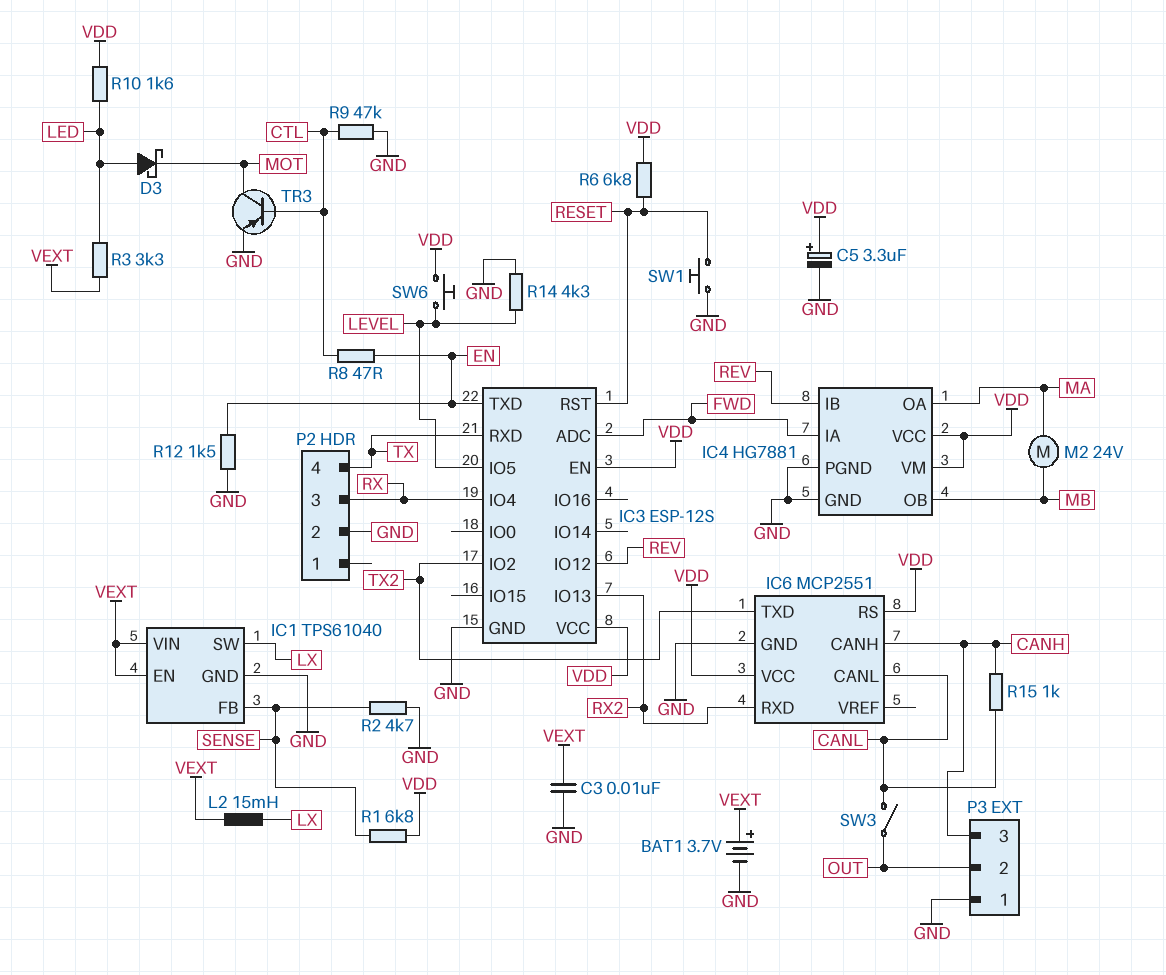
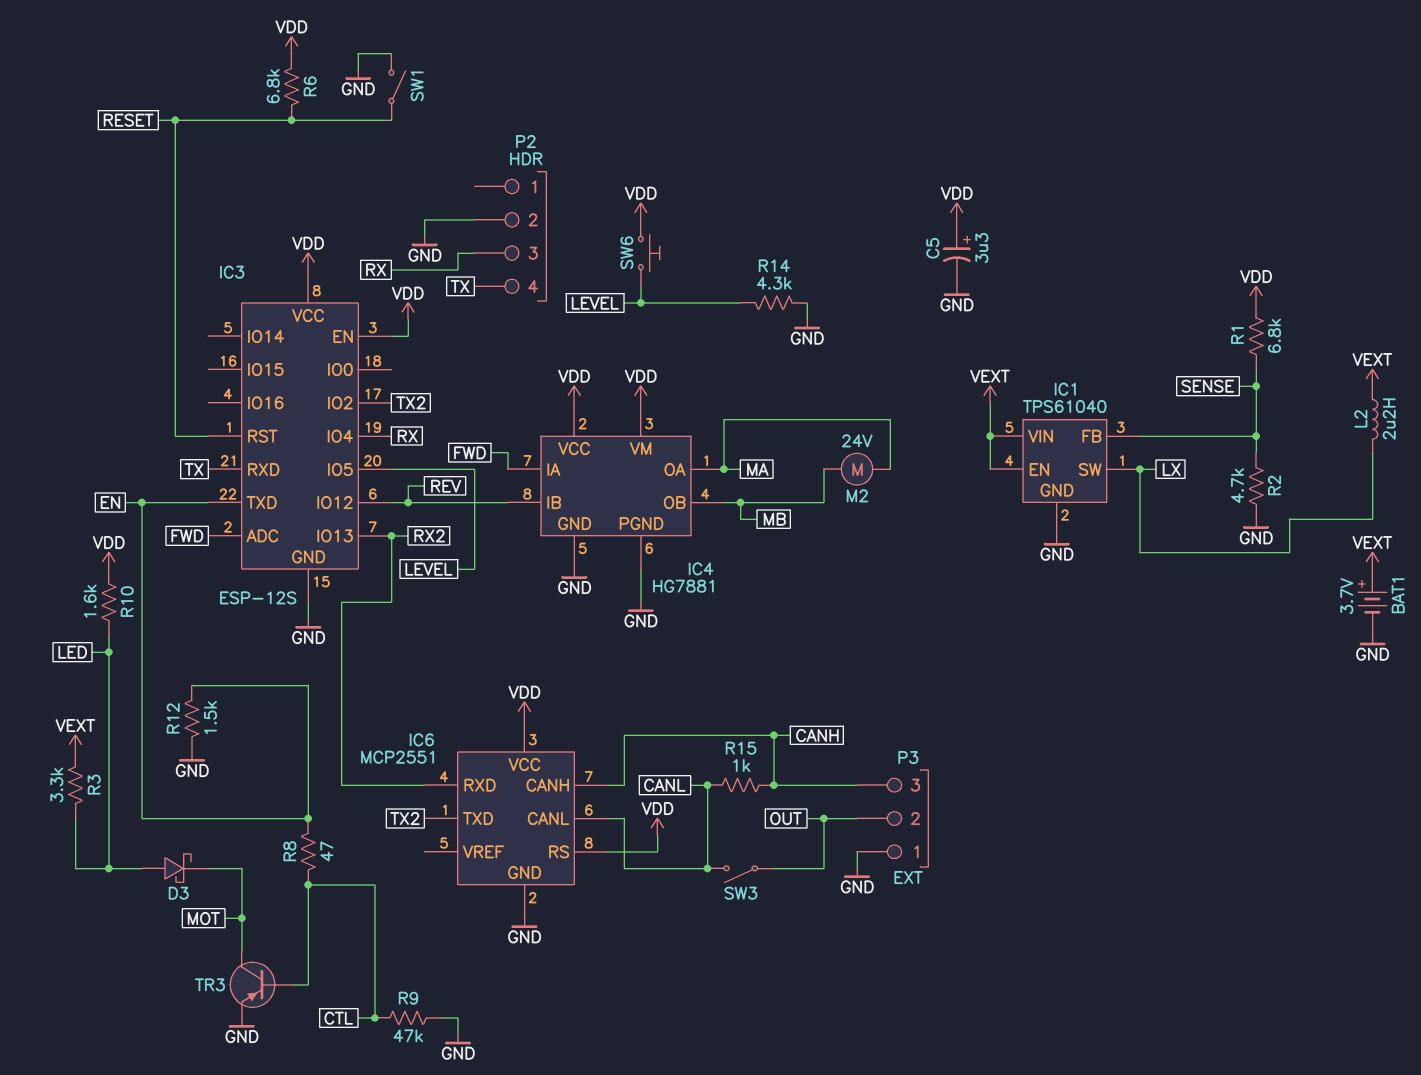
C3: 10nF (GND, VEXT) -> none
L2: 15mH (LX, VEXT) -> 2.2uH (LX, VEXT)
SW1: button (GND, RESET) -> switch (GND, RESET)

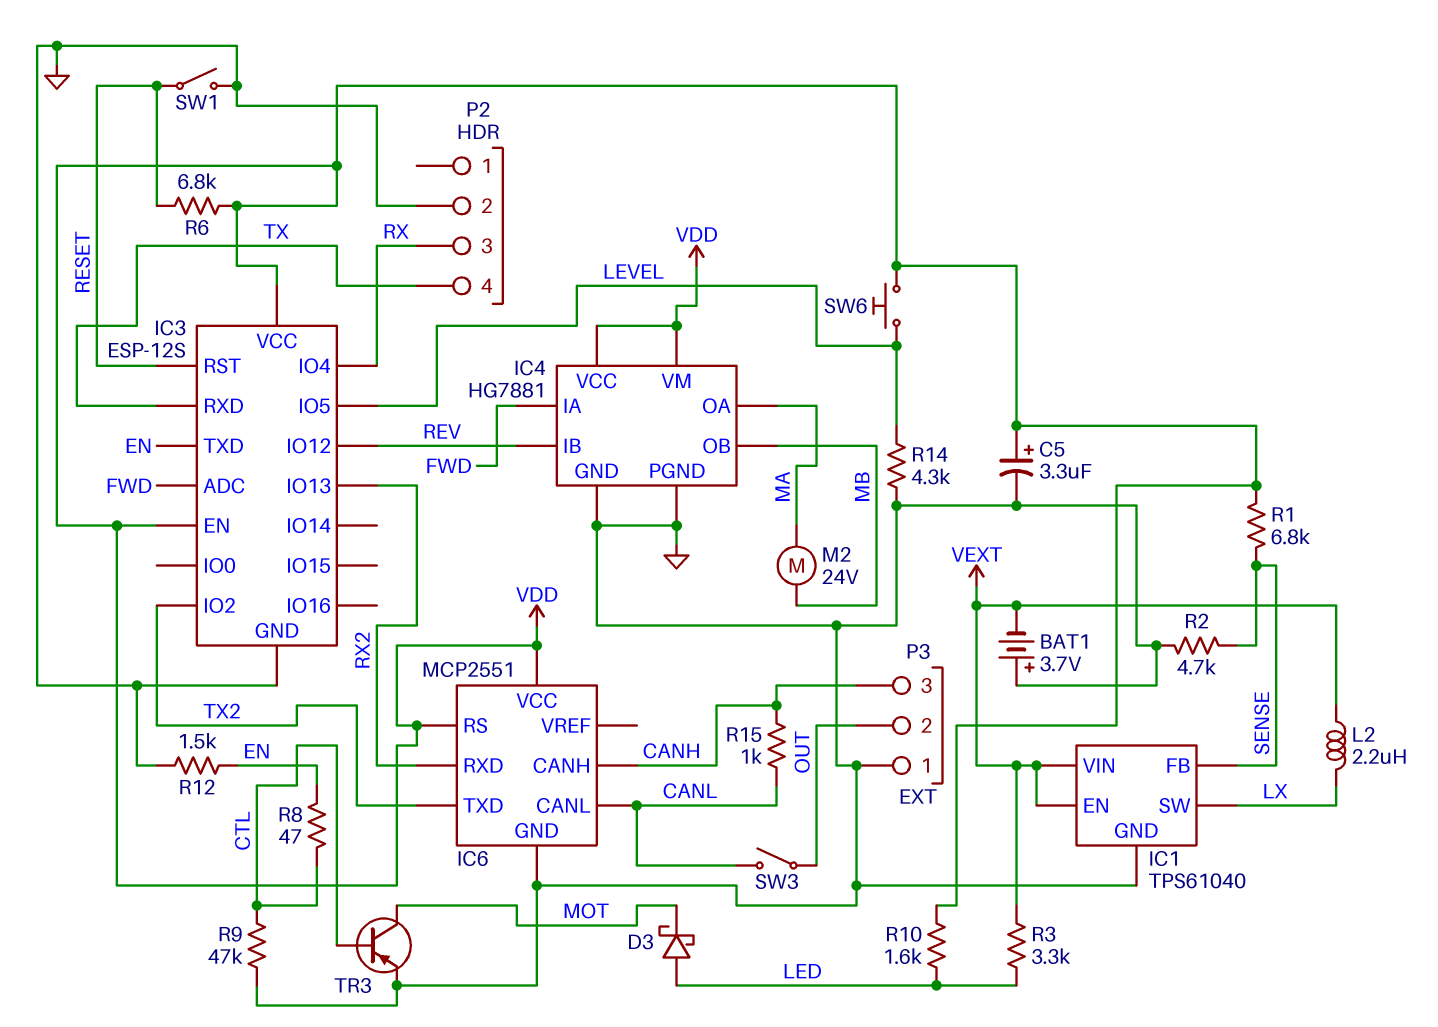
BAT1: 3.7V (plus VEXT, minus GND) -> 3.7V (plus GND, minus VEXT)

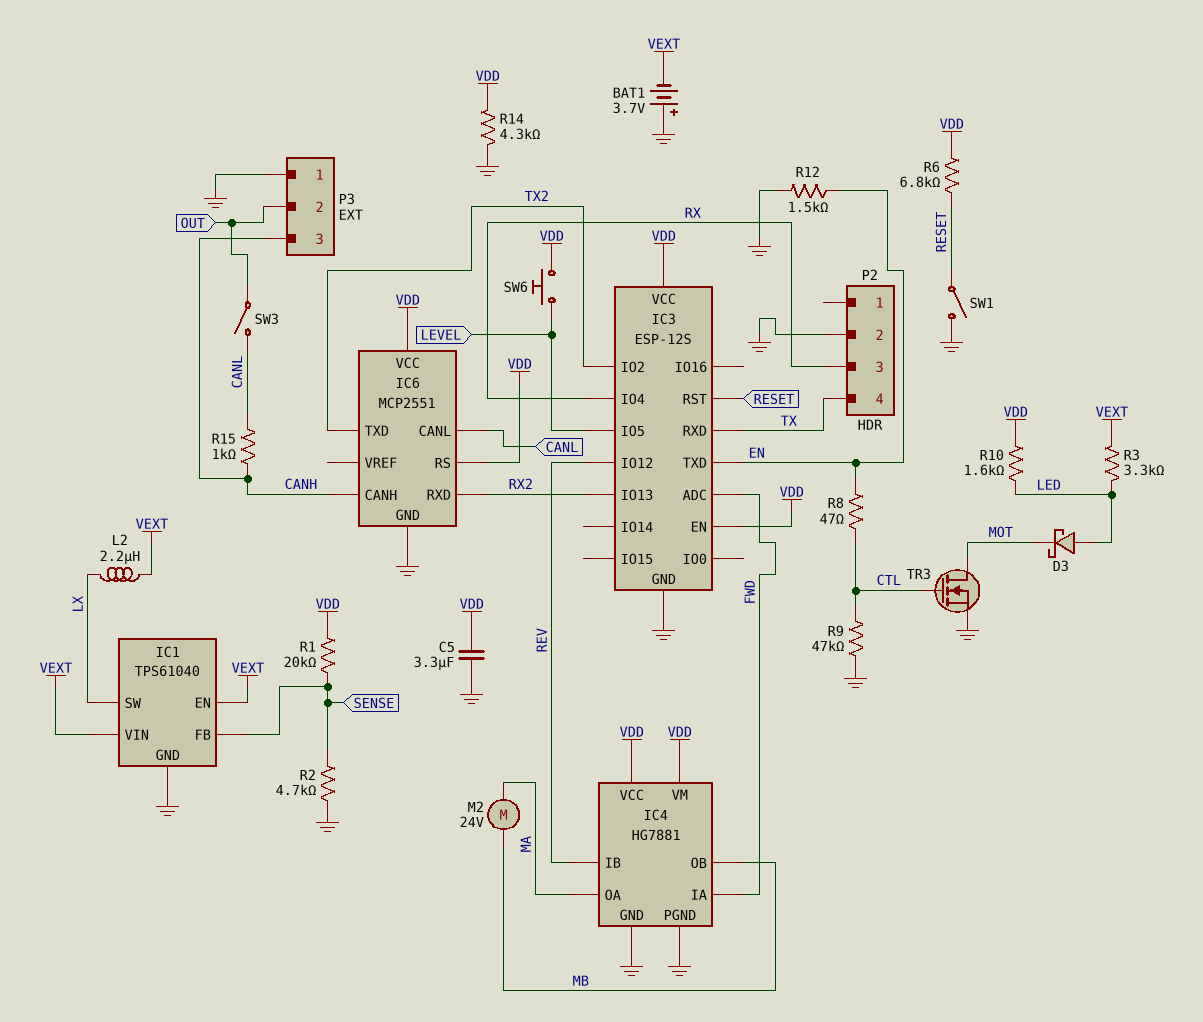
C5: 3.3uF (plus VDD, minus GND) -> 3.3uF (GND, VDD)
R1: 6.8k (SENSE, VDD) -> 20k (SENSE, VDD)
R14: 4.3k (GND, LEVEL) -> 4.3k (GND, VDD)
TR3: PNP (B CTL, C MOT, E GND) -> NMOS (G CTL, D MOT, S GND)

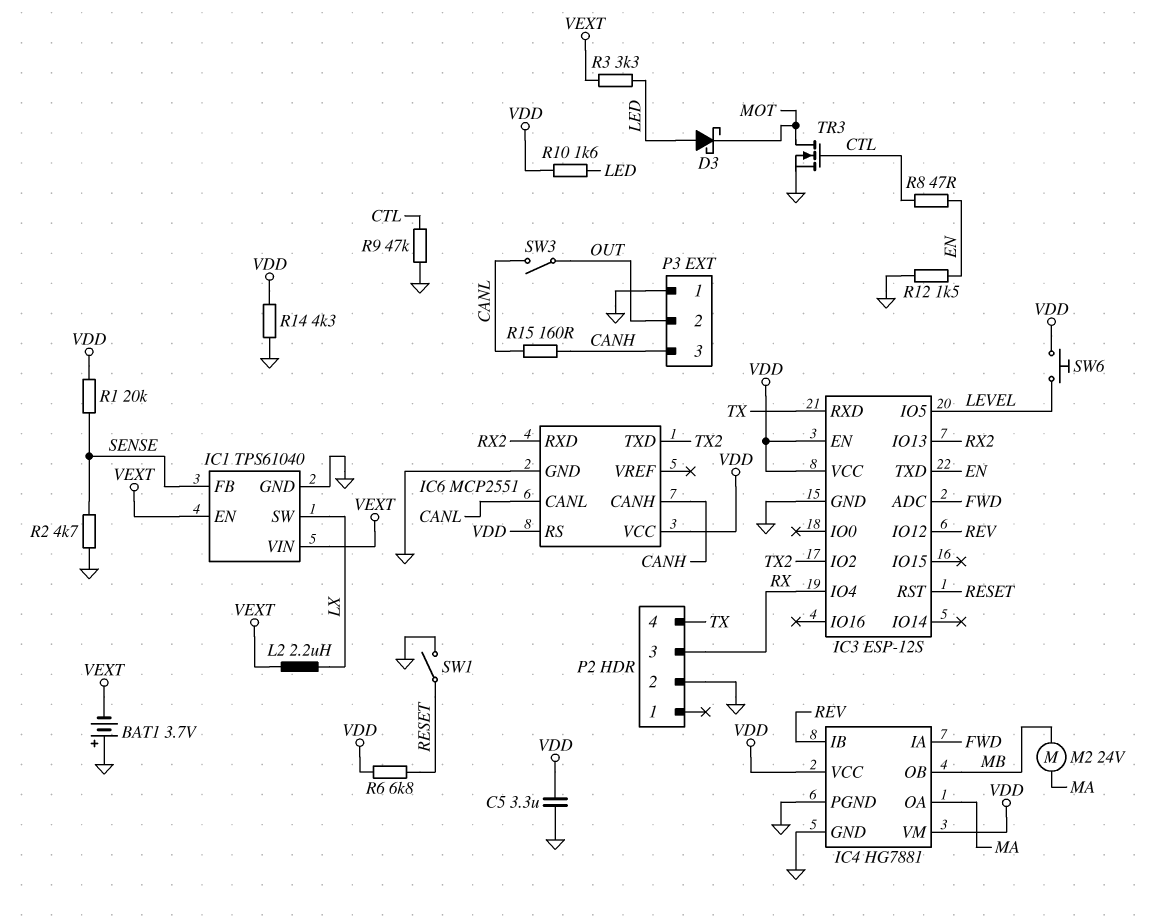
R15: 1k (CANH, CANL) -> 160 (CANH, CANL)

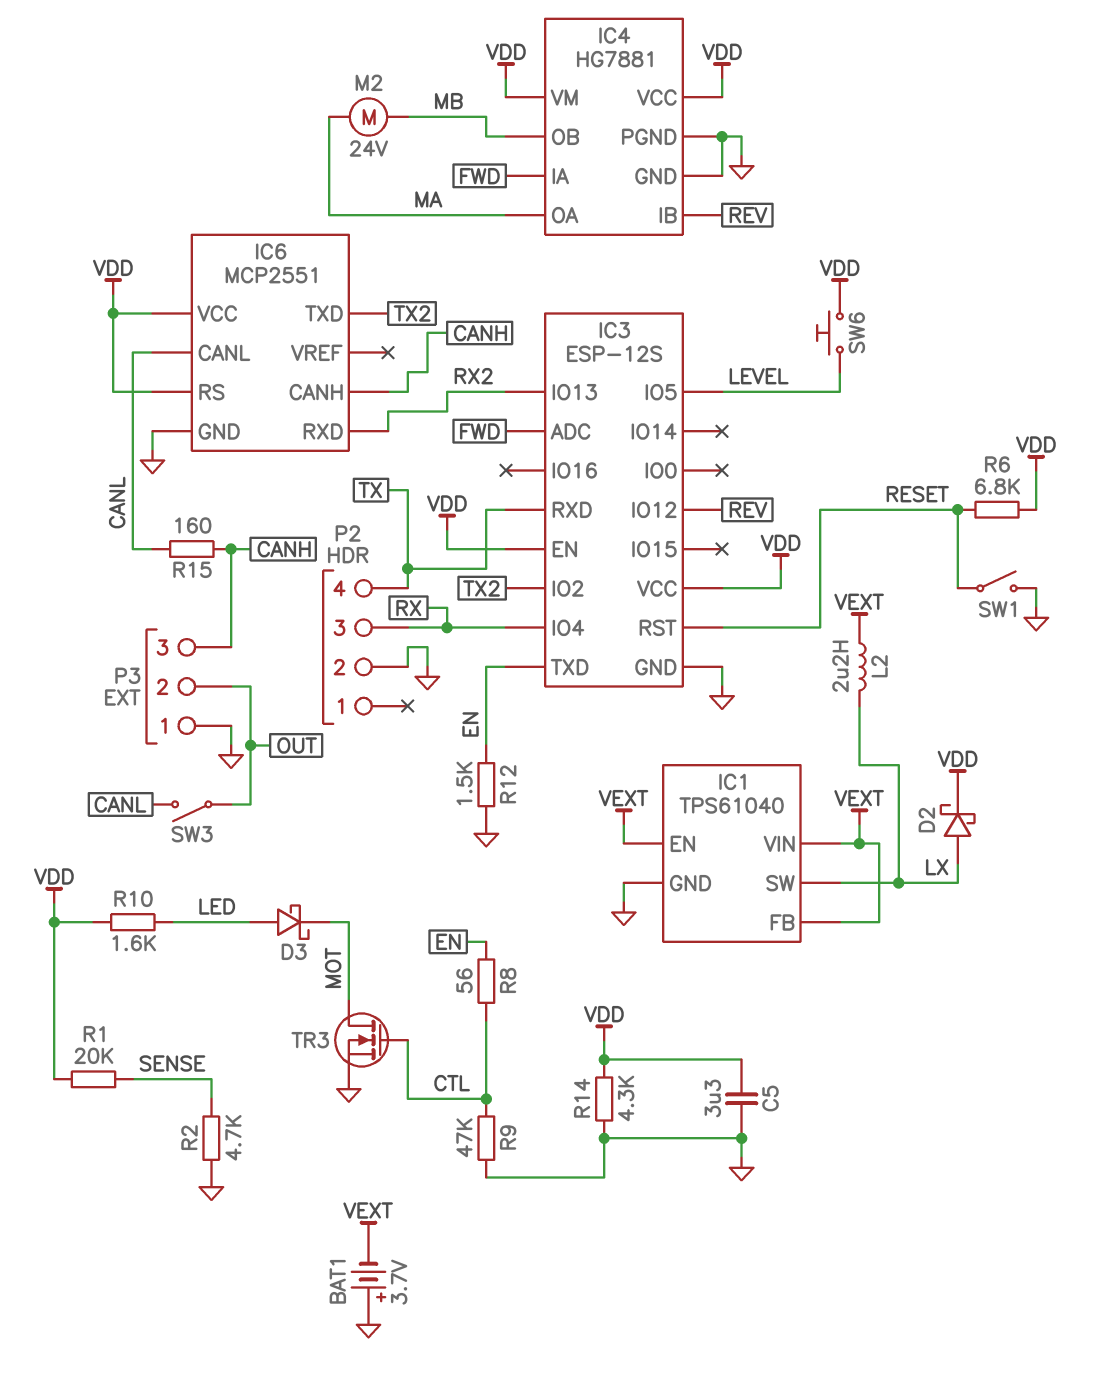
D2: none -> schottky (A LX, K VDD)
IC1 pin FB: SENSE -> VEXT
R3: 3.3k (LED, VEXT) -> none
R8: 47 (CTL, EN) -> 56 (CTL, EN)

